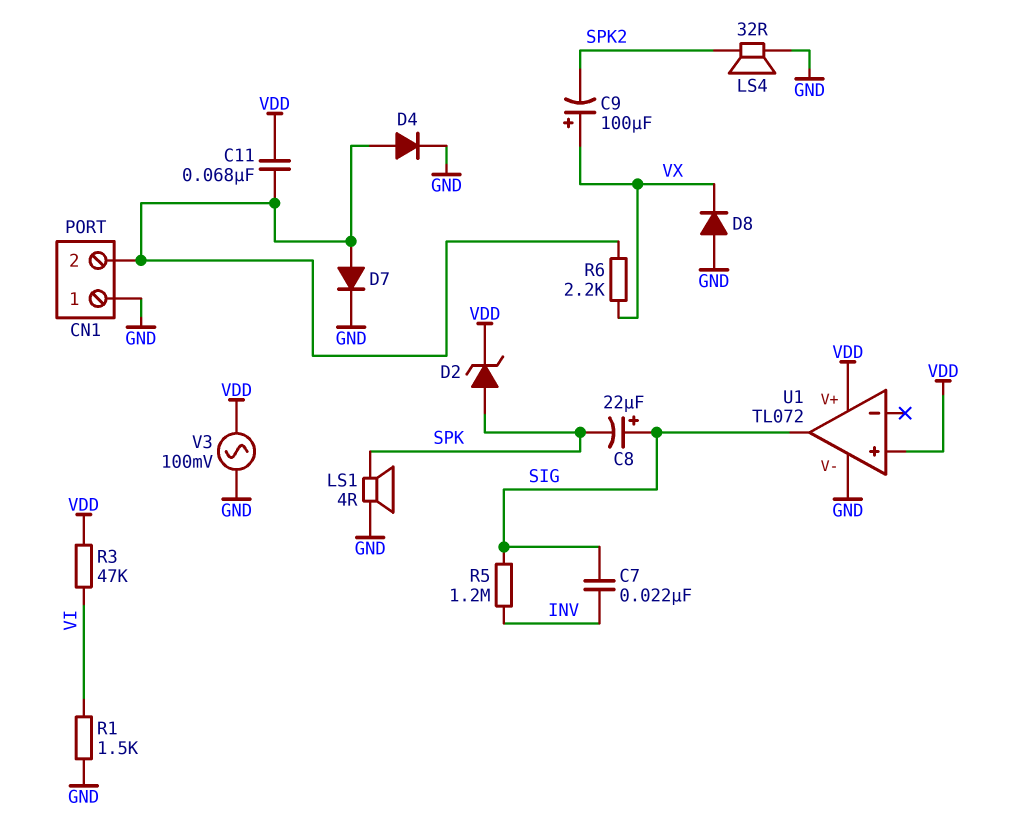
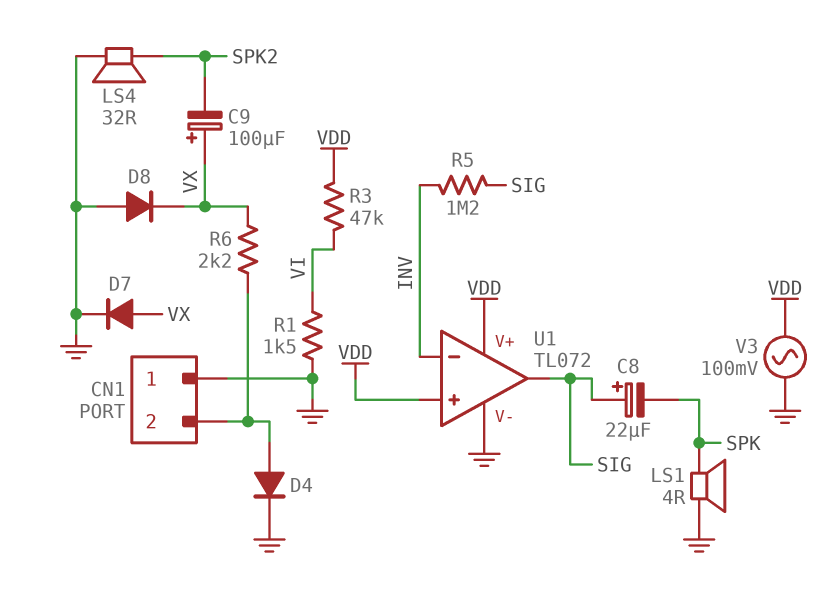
C7: 22nF (INV, SIG) -> none
C11: 68nF (CN1/2, VDD) -> none
D2: zener (A SPK, K VDD) -> none
D7: diode (A CN1/2, K GND) -> diode (A VX, K GND)
U1 pin in-: none -> INV

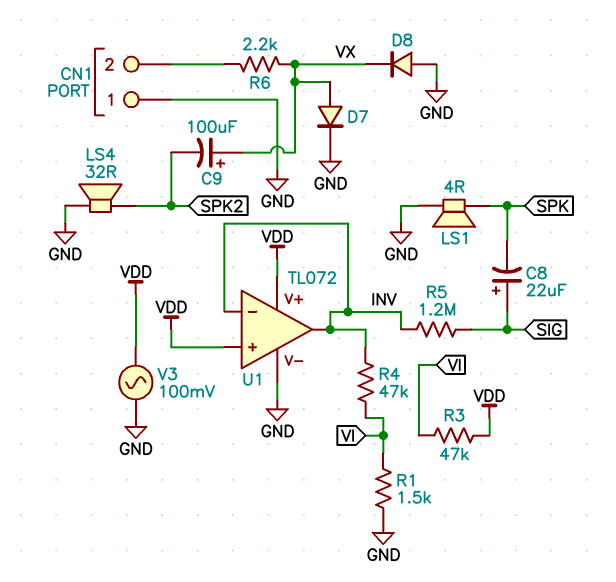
D4: diode (A CN1/2, K GND) -> none
R4: none -> 47k (INV, VI)
U1 pin out: SIG -> INV

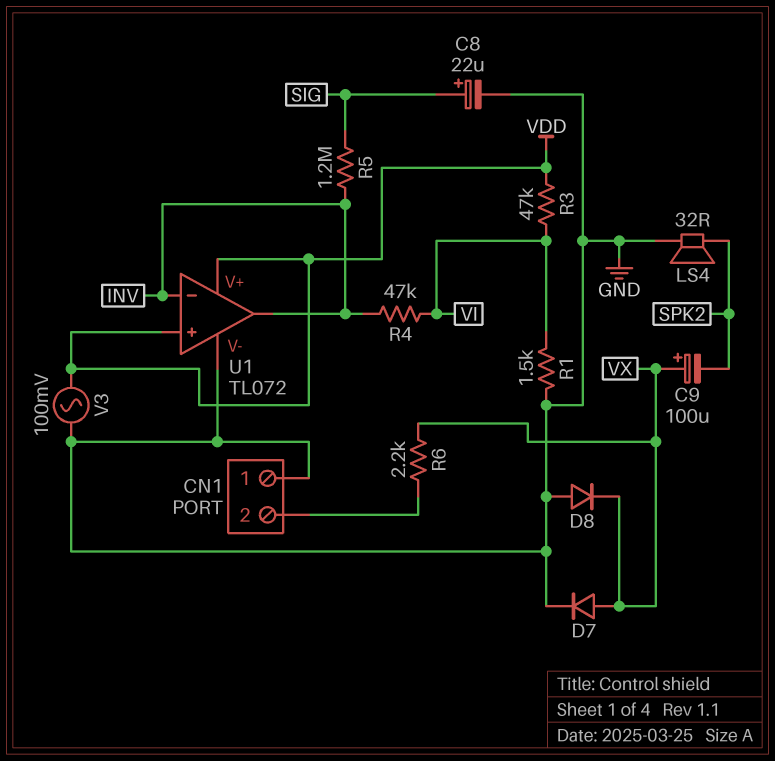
C8: 22uF (plus SIG, minus SPK) -> 22uF (plus SIG, minus GND)
LS1: speaker 4R (GND, SPK) -> none

